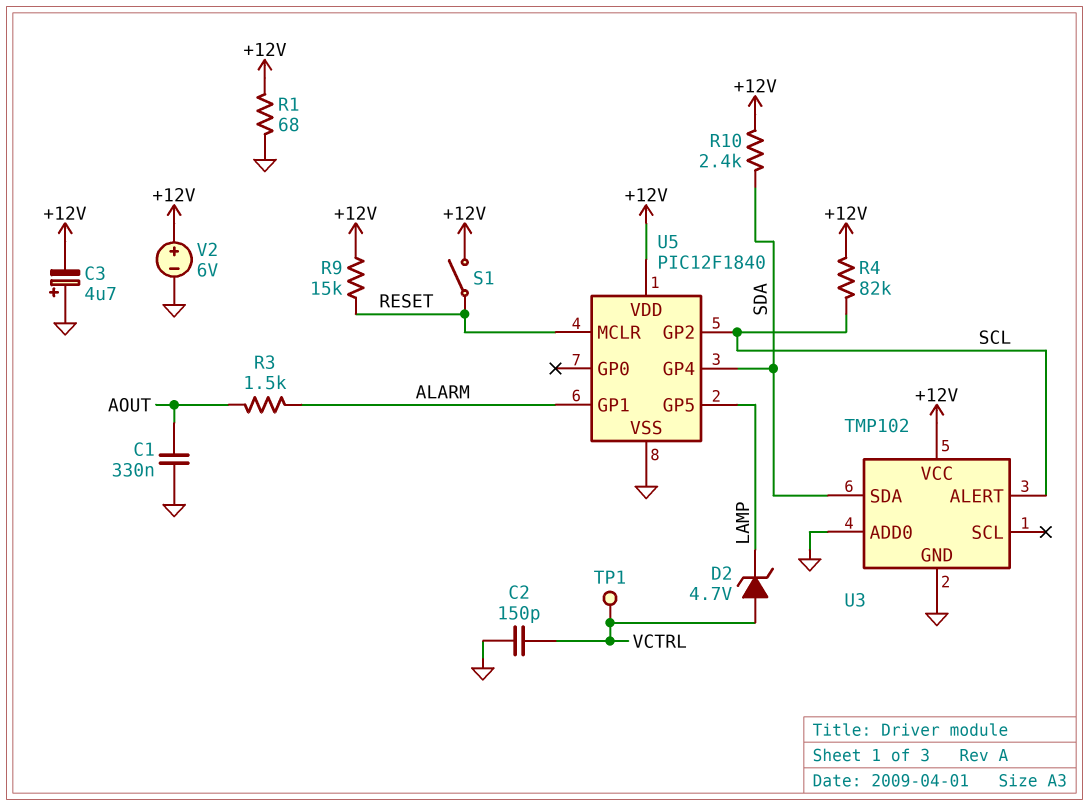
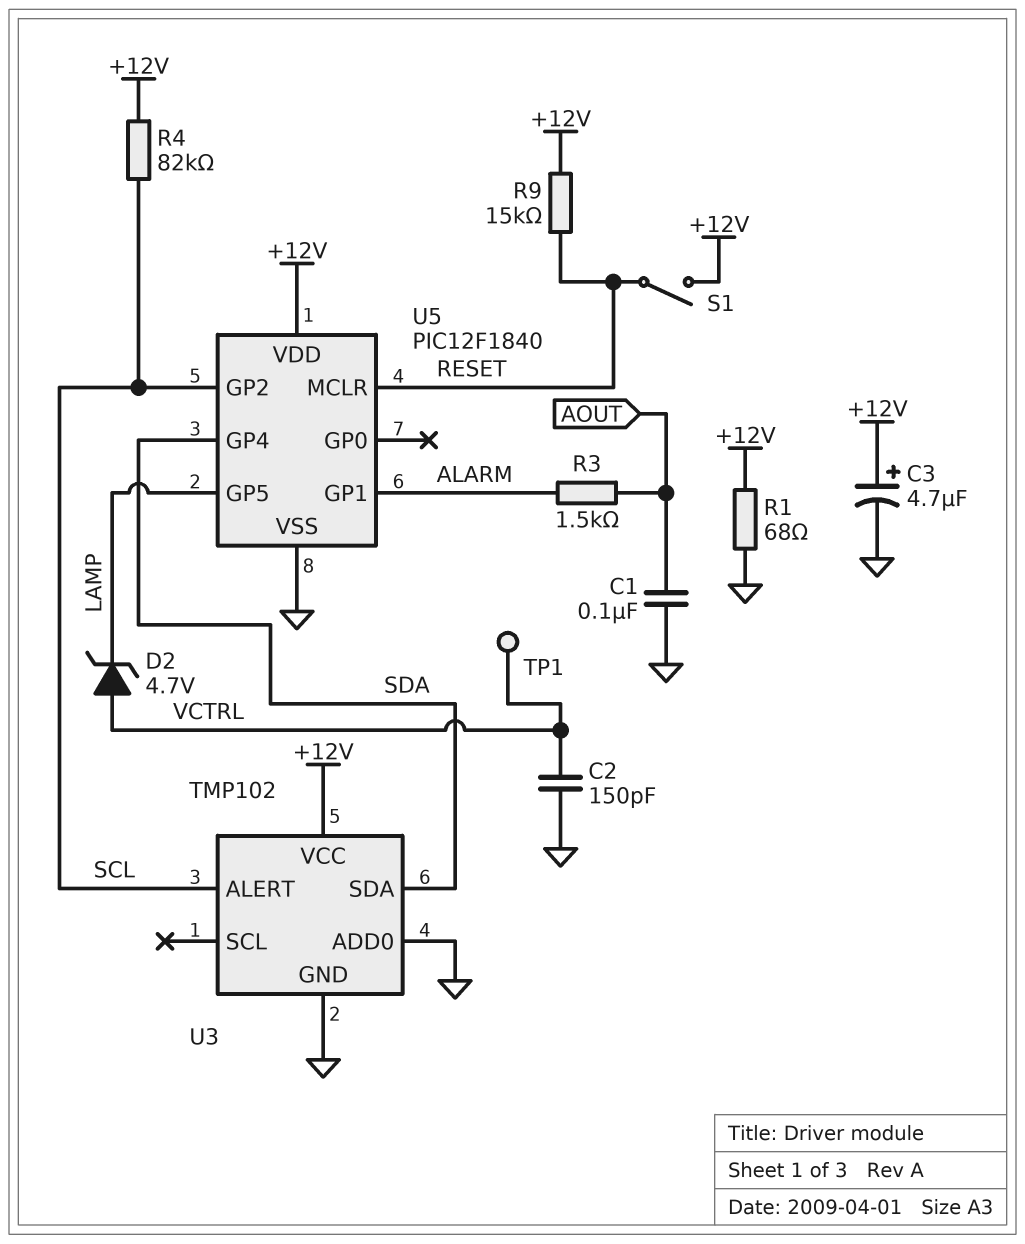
C1: 330nF (AOUT, GND) -> 100nF (AOUT, GND)
C3: 4.7uF (plus GND, minus +12V) -> 4.7uF (plus +12V, minus GND)
R10: 2.4k (+12V, SDA) -> none
V2: 6V (plus +12V, minus GND) -> none

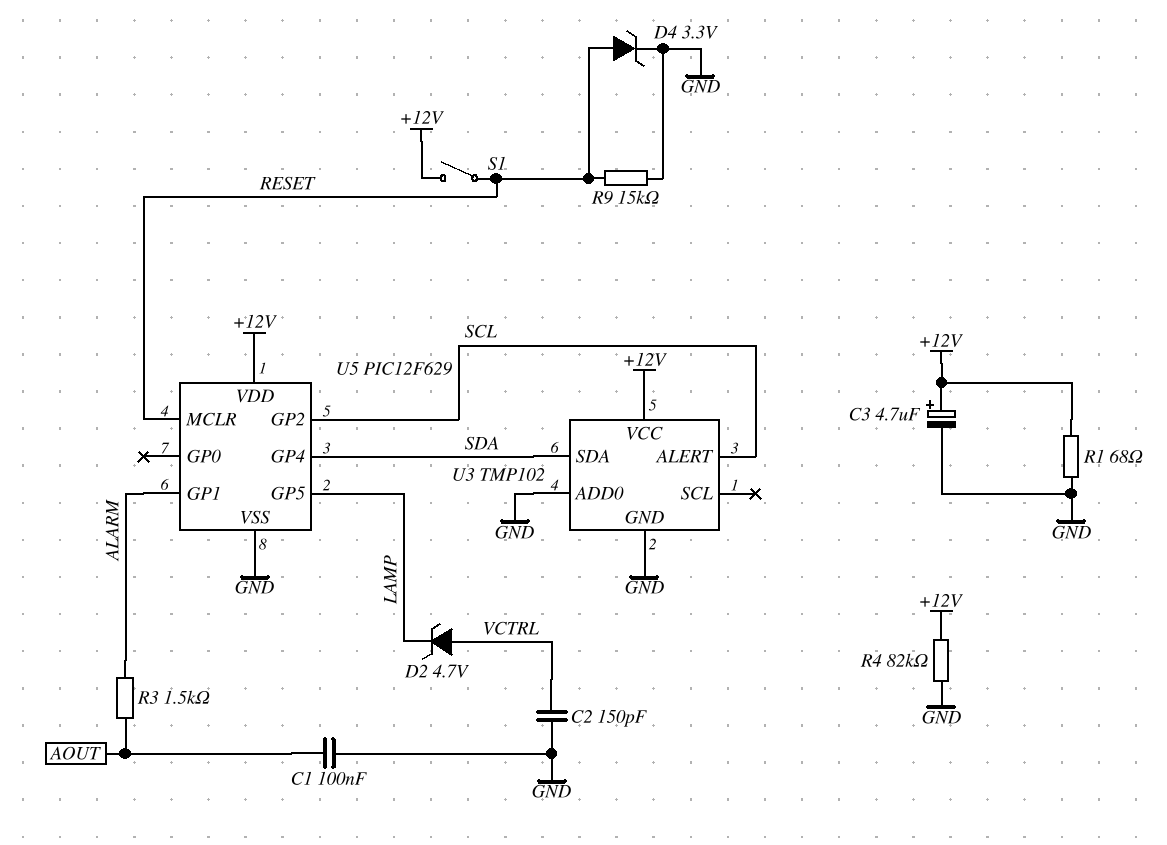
D4: none -> zener 3.3V (A RESET, K GND)
R4: 82k (+12V, SCL) -> 82k (+12V, GND)
R9: 15k (+12V, RESET) -> 15k (GND, RESET)
TP1: test point (VCTRL) -> none
U5: PIC12F1840 -> PIC12F629

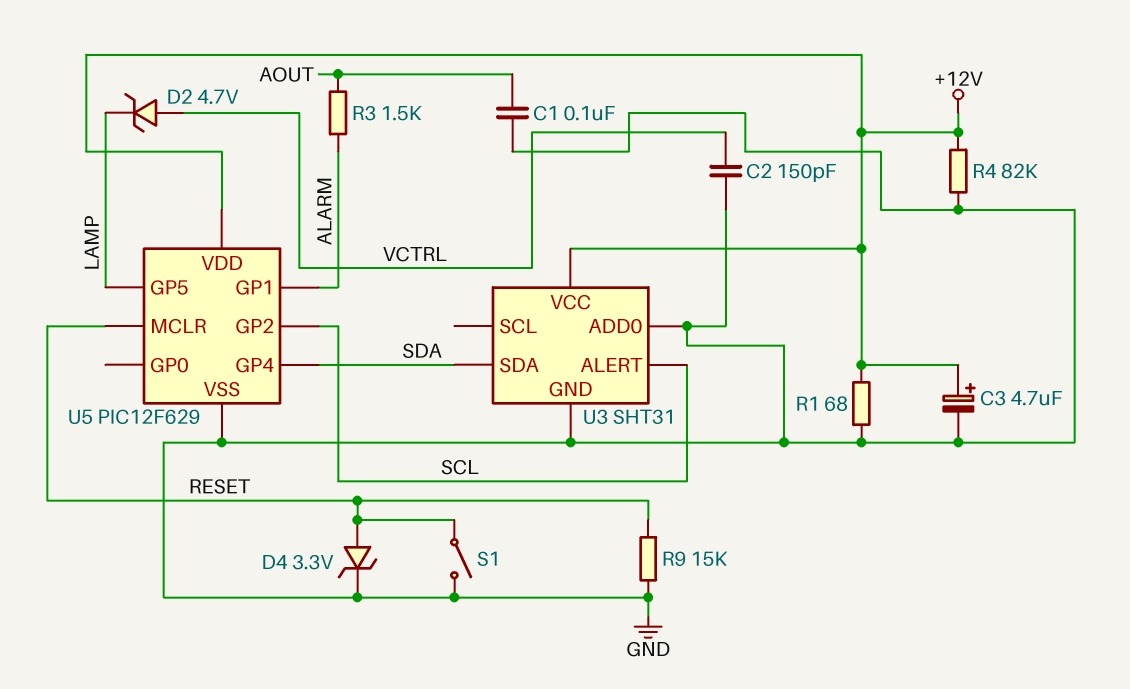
S1: switch (+12V, RESET) -> switch (GND, RESET)
U3: TMP102 -> SHT31

